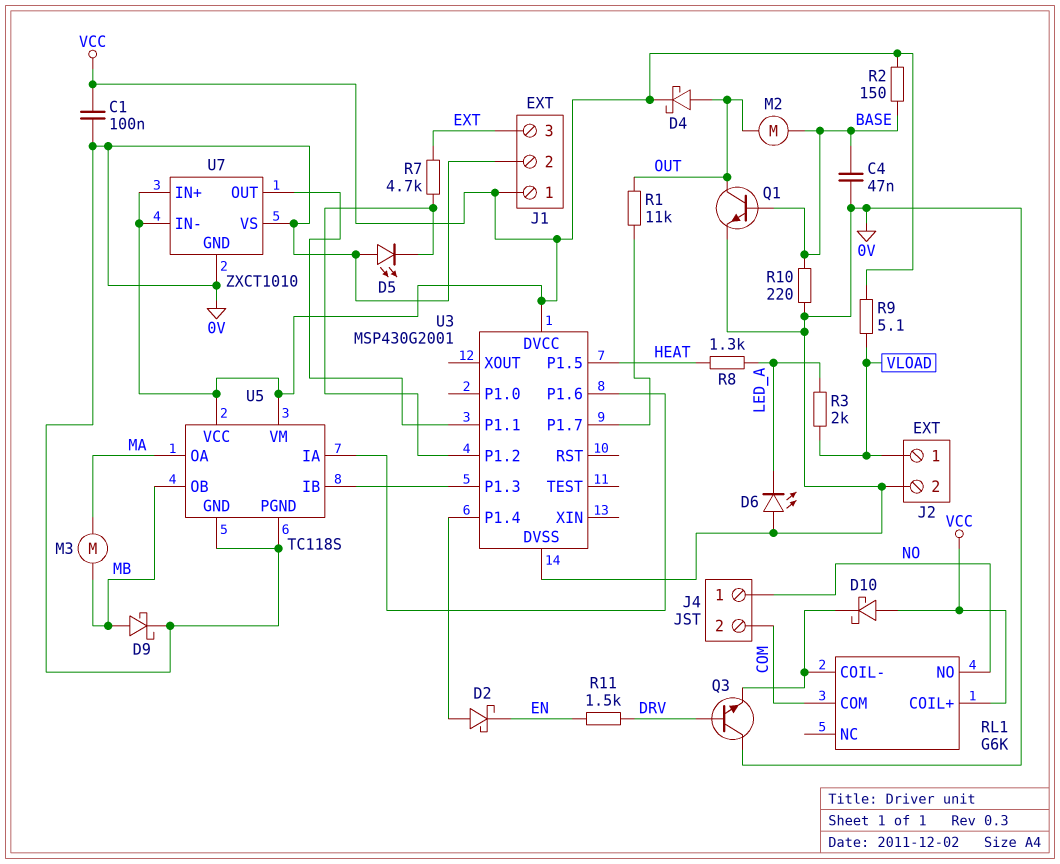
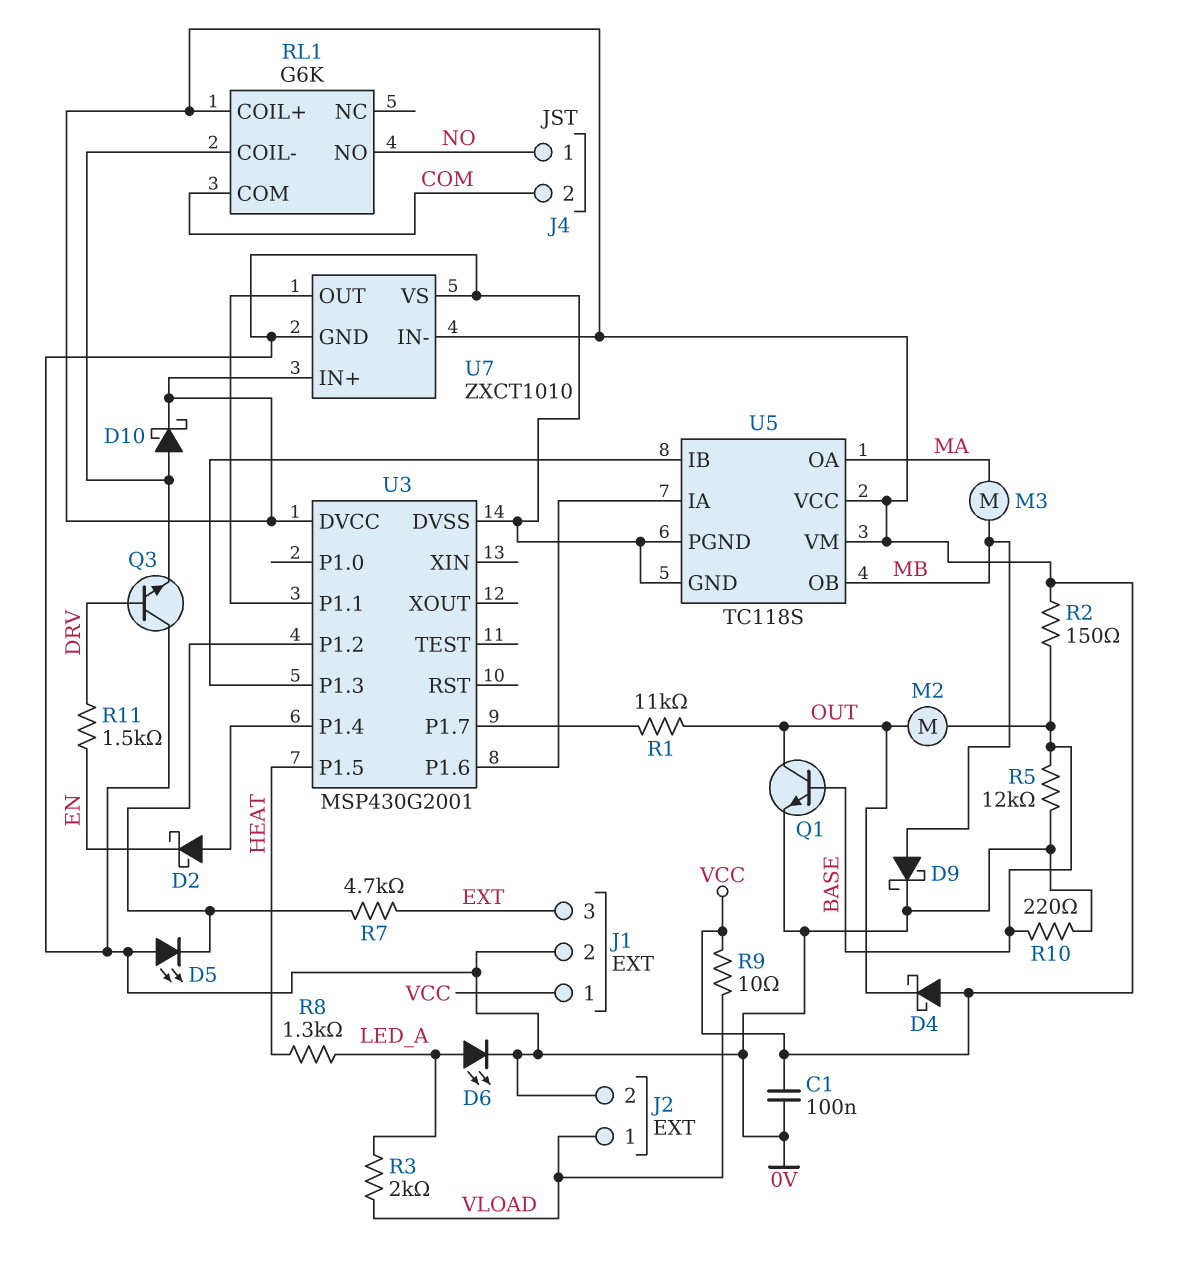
C4: 47nF (0V, BASE) -> none
D4: schottky (A OUT, K VCC) -> schottky (A VCC, K OUT)
D6: LED (A 0V, K LED_A) -> LED (A LED_A, K 0V)
D10: schottky (A VCC, K RL1/COIL-) -> schottky (A RL1/COIL-, K VCC)
R5: none -> 12k (0V, BASE)
R9: 5.1 (VCC, VLOAD) -> 10 (VCC, VLOAD)

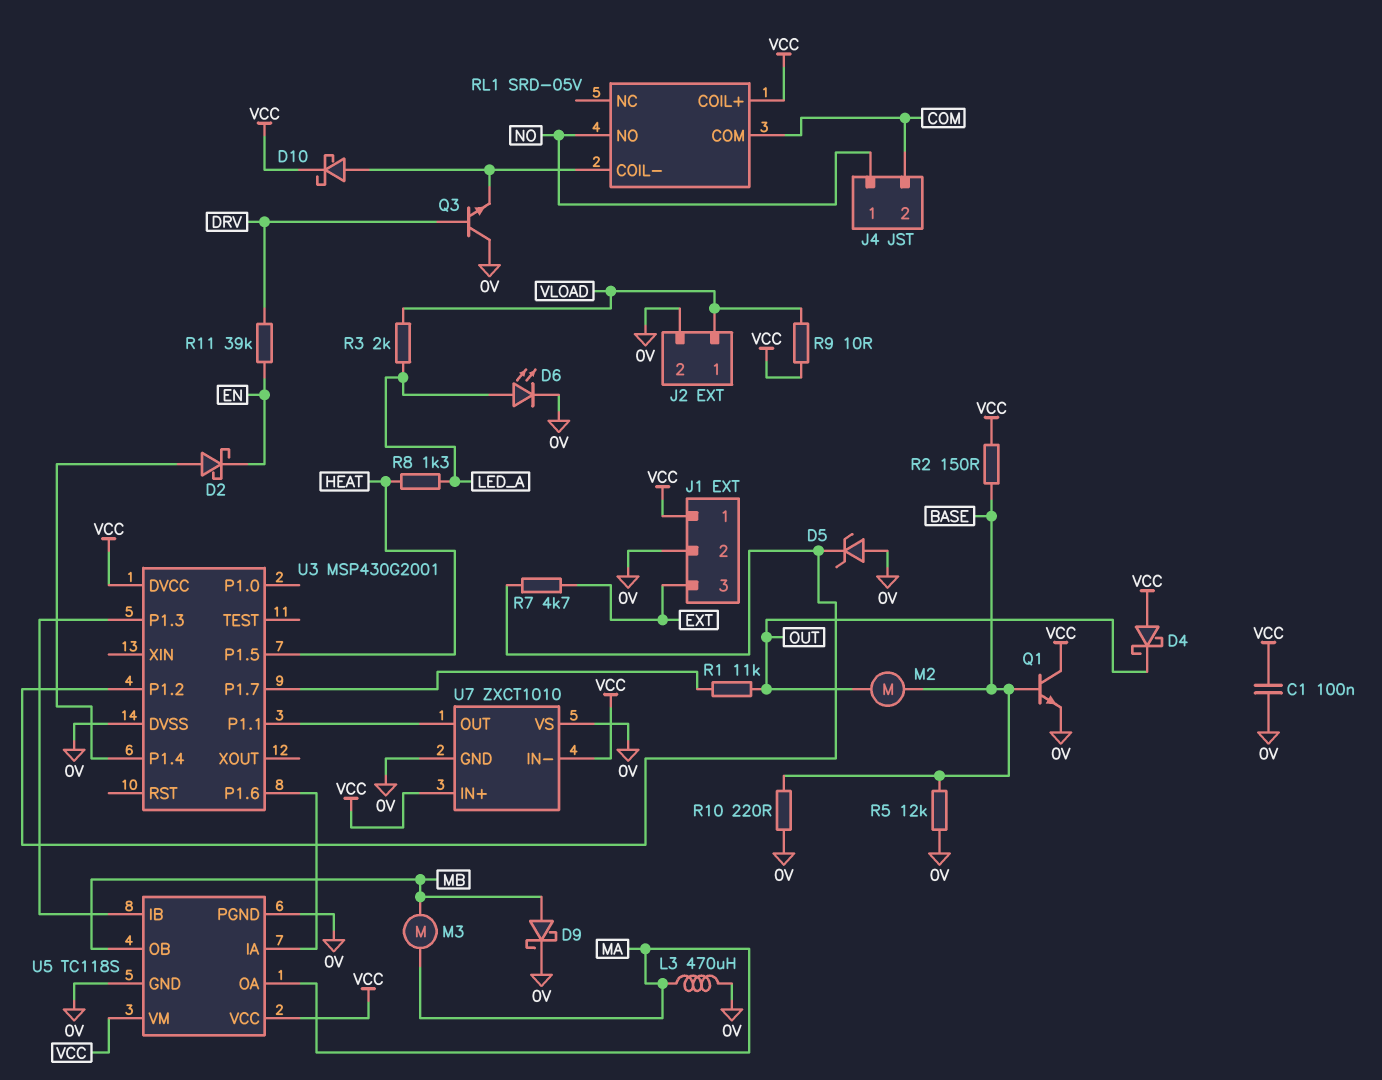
D5: LED (A 0V, K U3/P1.2) -> zener (A 0V, K U3/P1.2)
L3: none -> 470uH (0V, MA)
Q1: NPN (B BASE, C OUT, E 0V) -> NPN (B BASE, C VCC, E 0V)
R11: 1.5k (DRV, EN) -> 39k (DRV, EN)
RL1: G6K -> SRD-05V

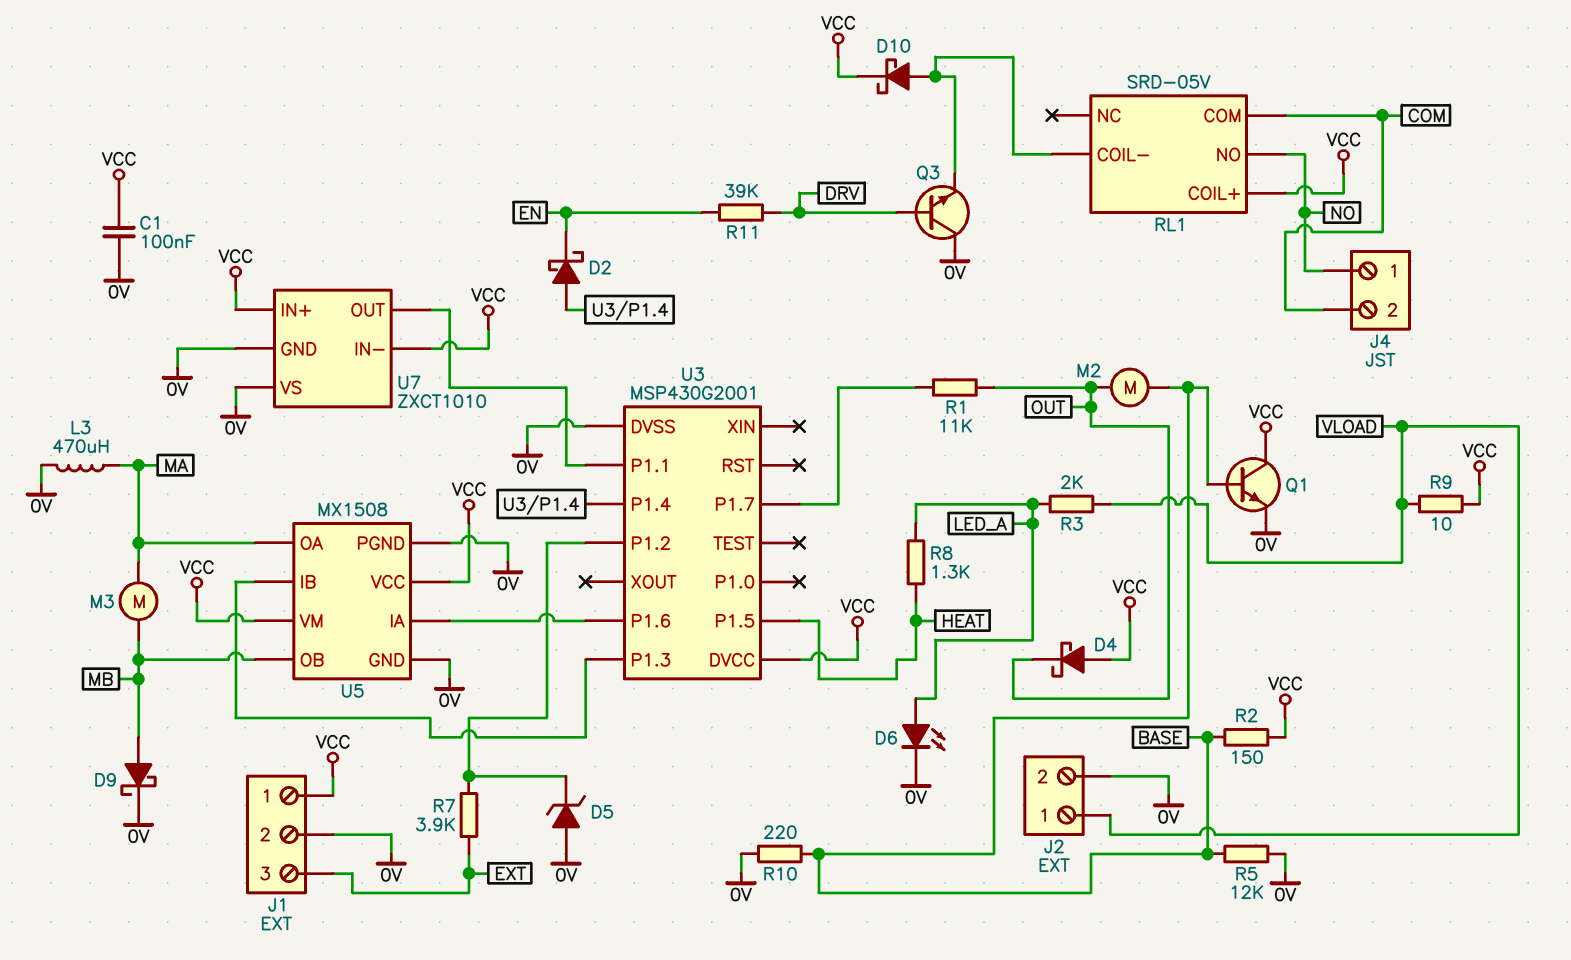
R7: 4.7k (EXT, U3/P1.2) -> 3.9k (EXT, U3/P1.2)
U5: TC118S -> MX1508

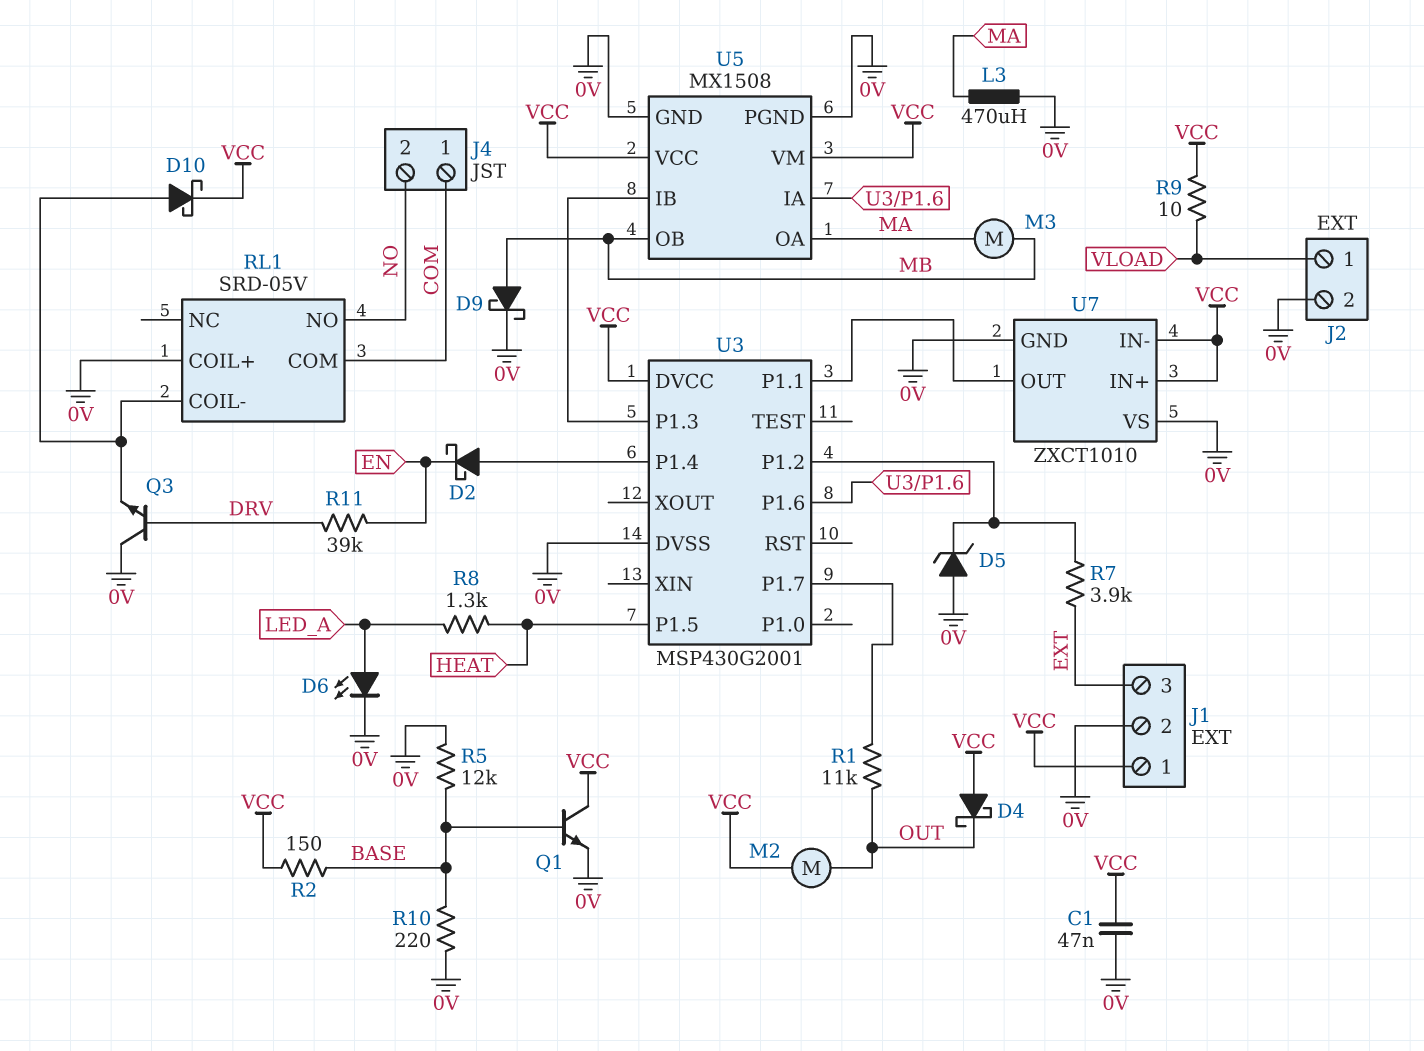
C1: 100nF (0V, VCC) -> 47nF (0V, VCC)
J4 pin 1: NO -> COM
J4 pin 2: COM -> NO
M2: motor (BASE, OUT) -> motor (OUT, VCC)
R3: 2k (LED_A, VLOAD) -> none
RL1 pin COIL+: VCC -> 0V

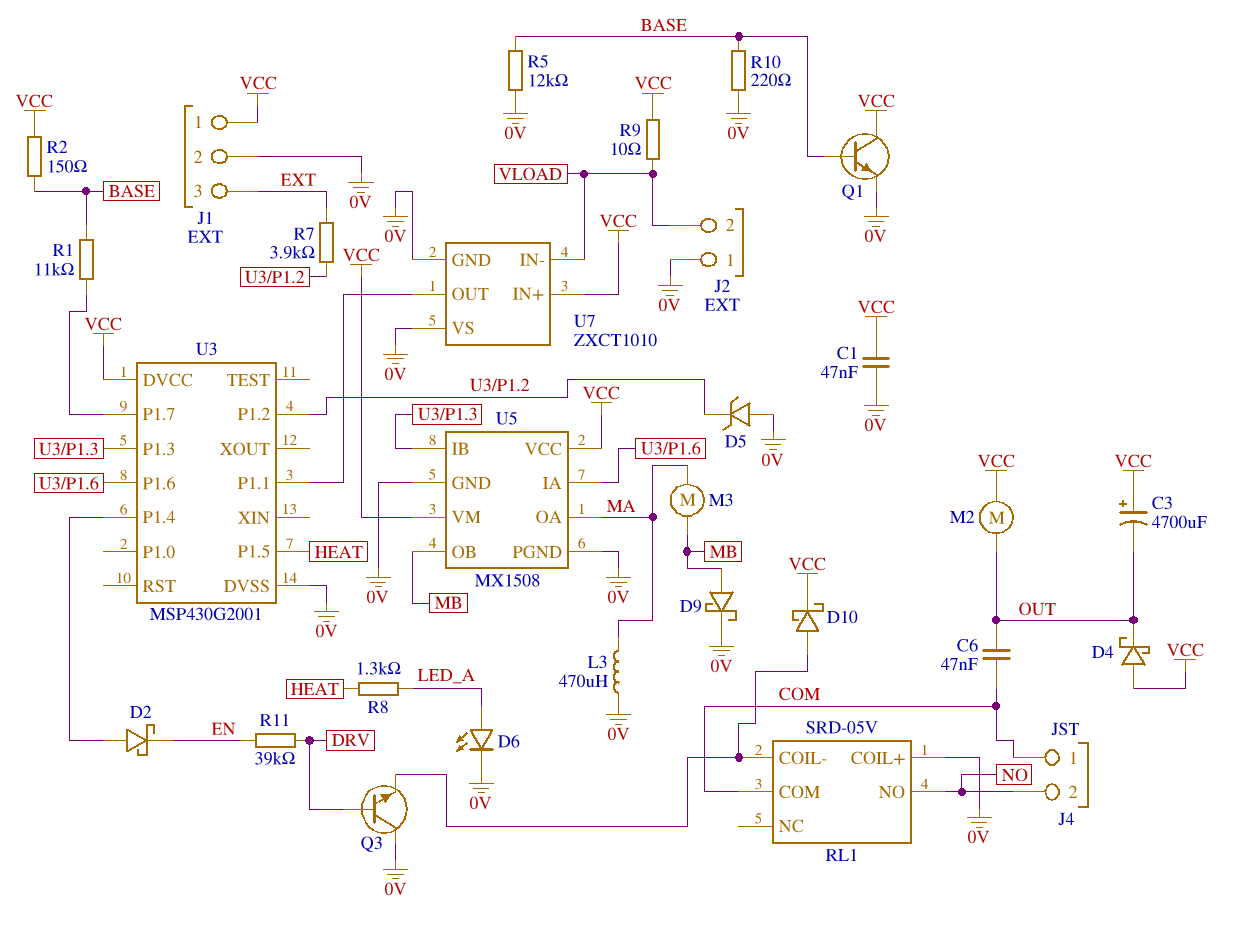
C3: none -> 4700uF (plus VCC, minus OUT)
C6: none -> 47nF (COM, OUT)
J2 pin 1: VLOAD -> 0V
J2 pin 2: 0V -> VLOAD
R1: 11k (OUT, U3/P1.7) -> 11k (BASE, U3/P1.7)
U7 pin IN-: VCC -> VLOAD

